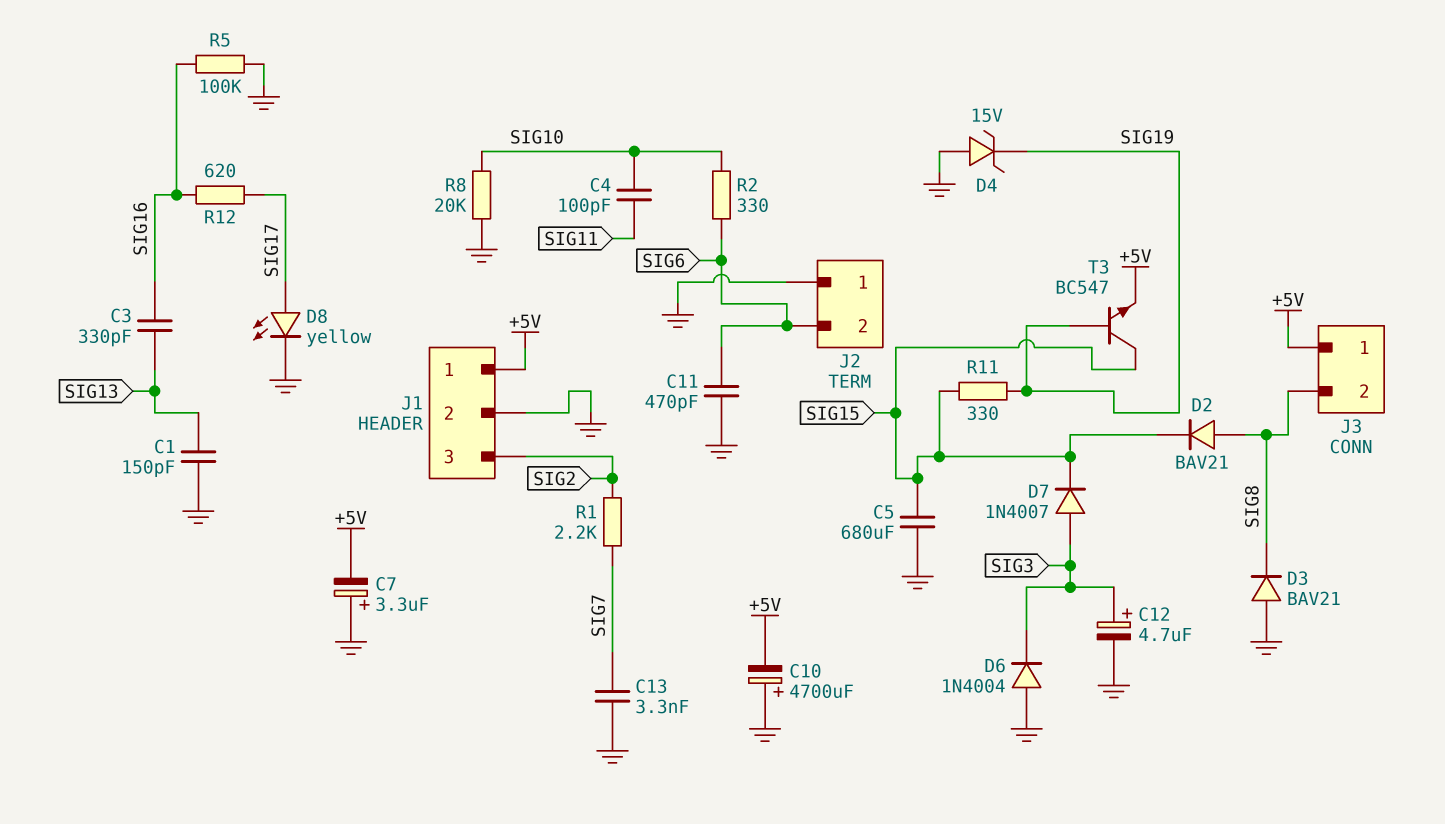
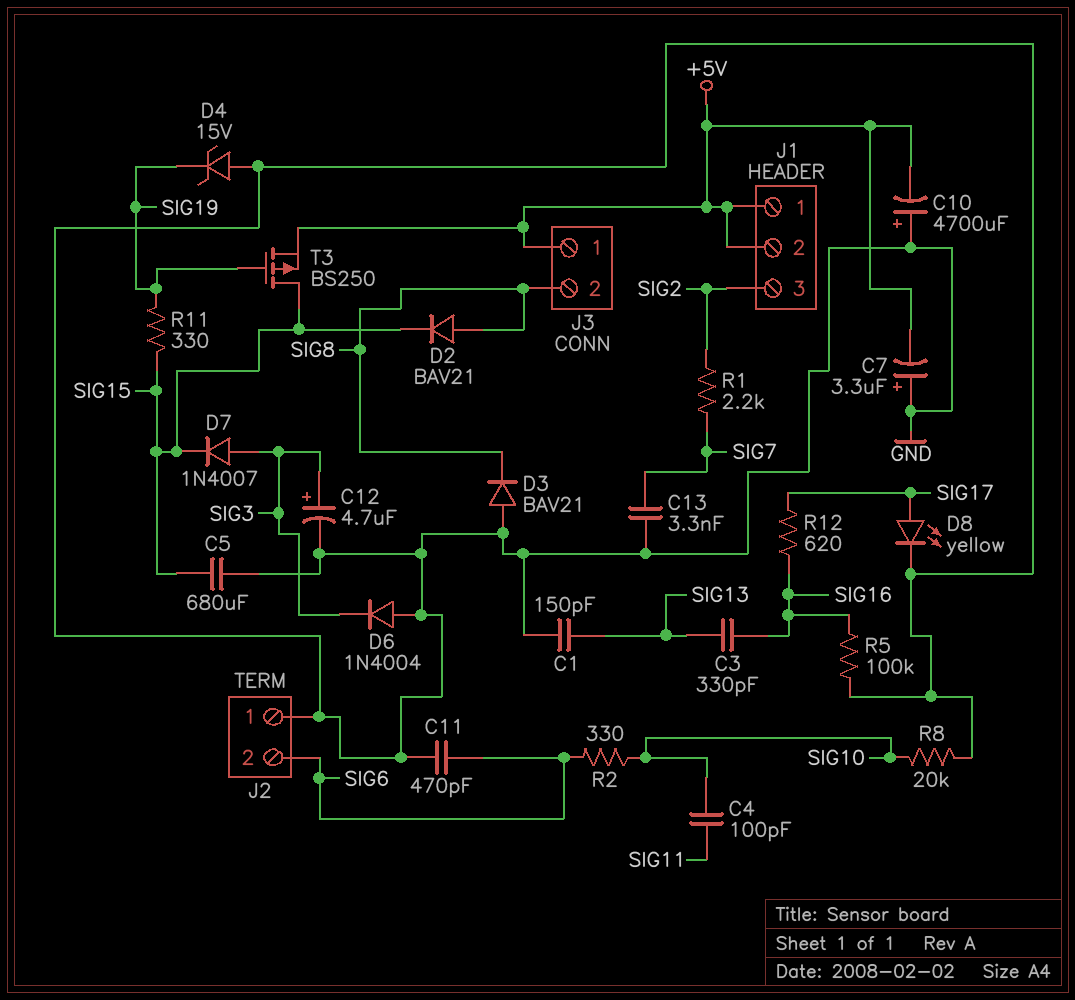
J1 pin 2: GND -> +5V
T3: NPN BC547 (B SIG19, C SIG15, E +5V) -> PMOS BS250 (G SIG19, D SIG15, S +5V)

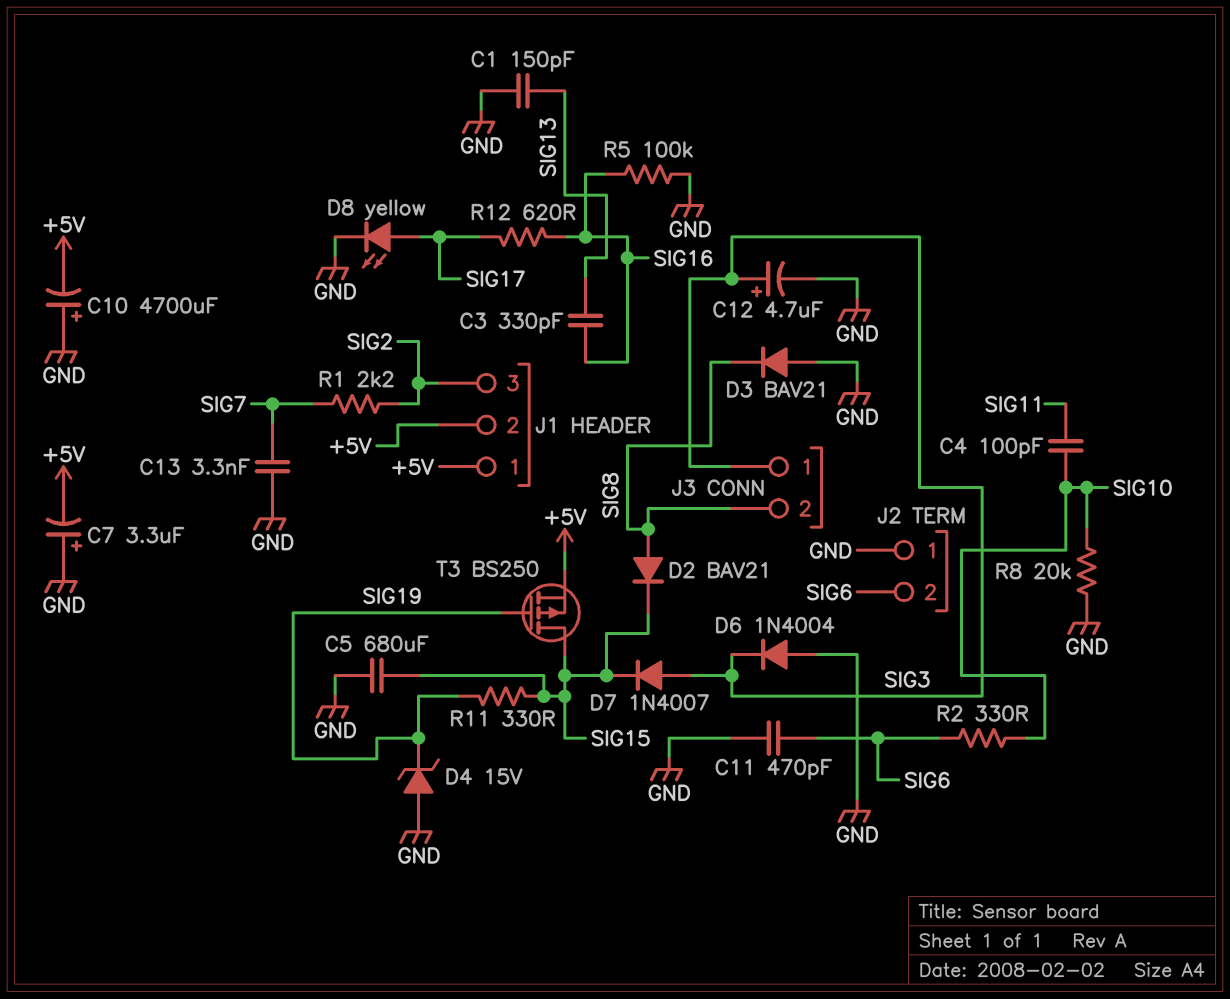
J3 pin 1: +5V -> SIG3

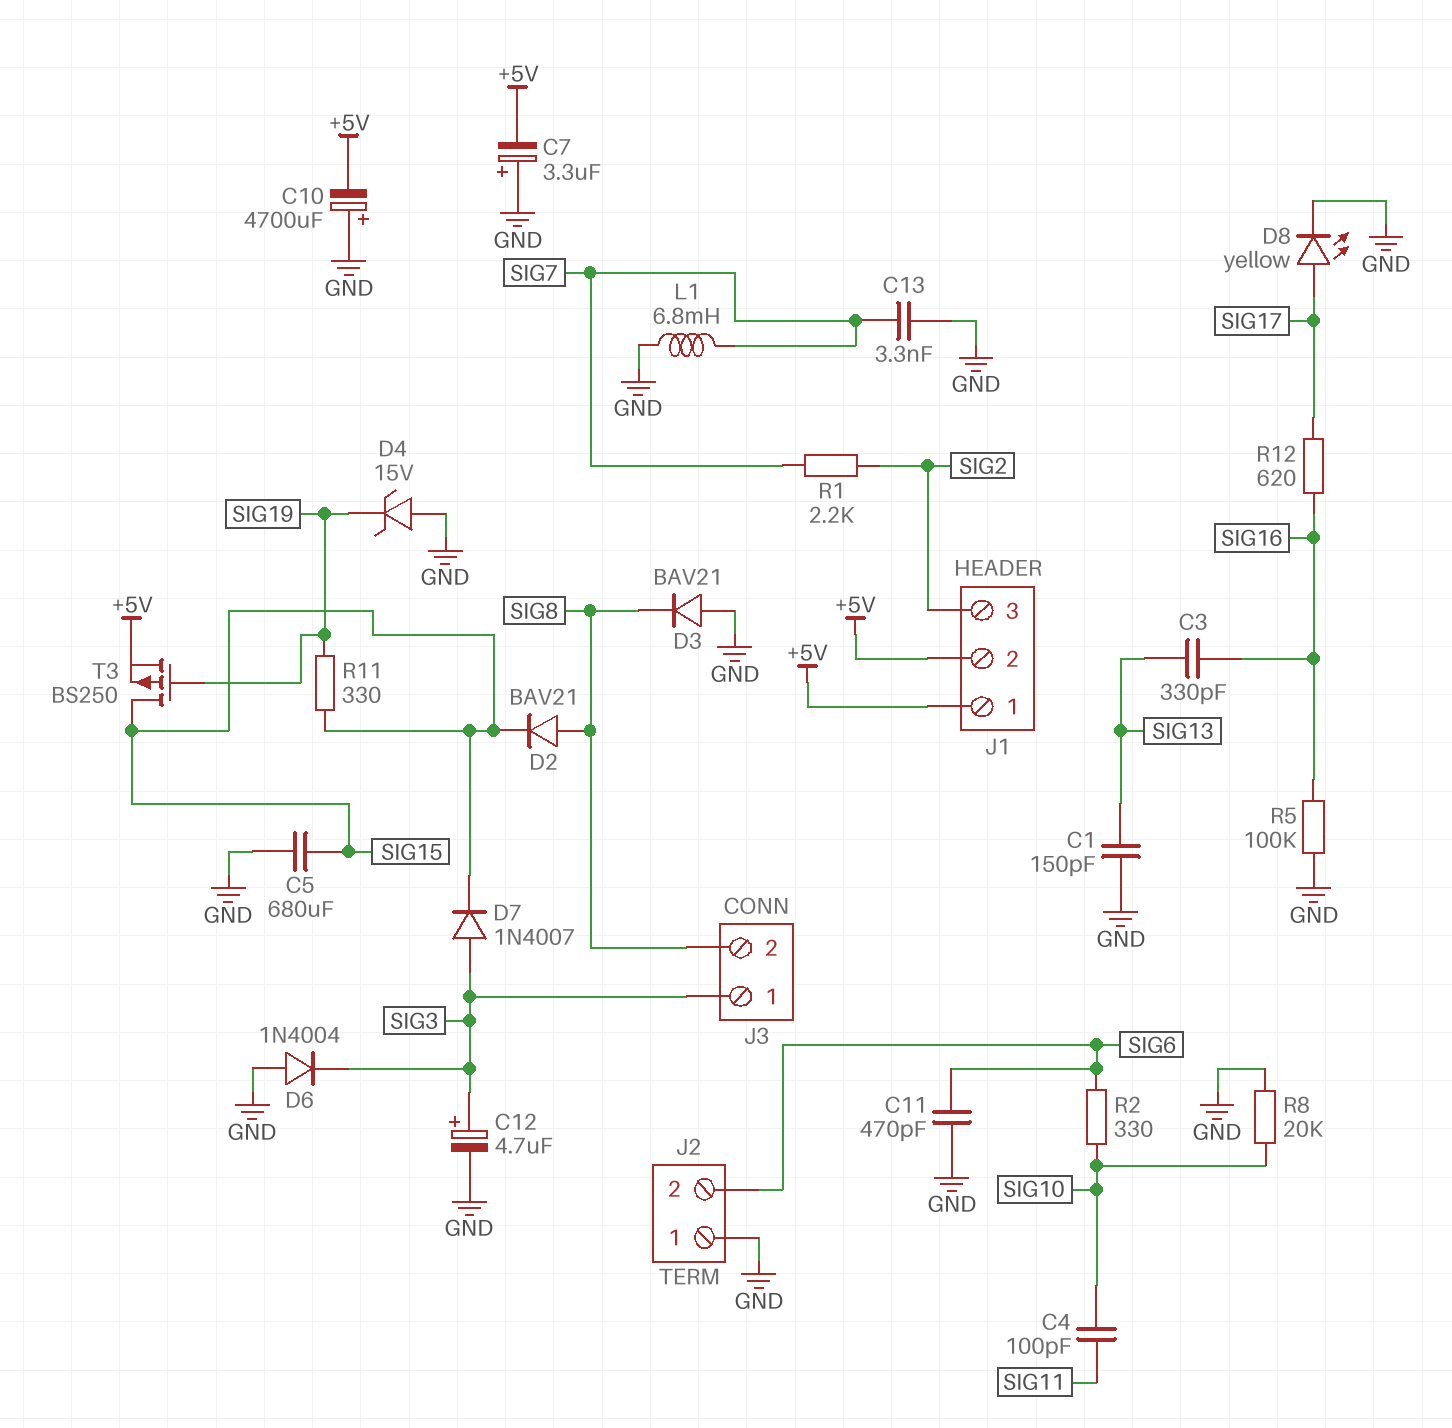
L1: none -> 6.8mH (GND, SIG7)

